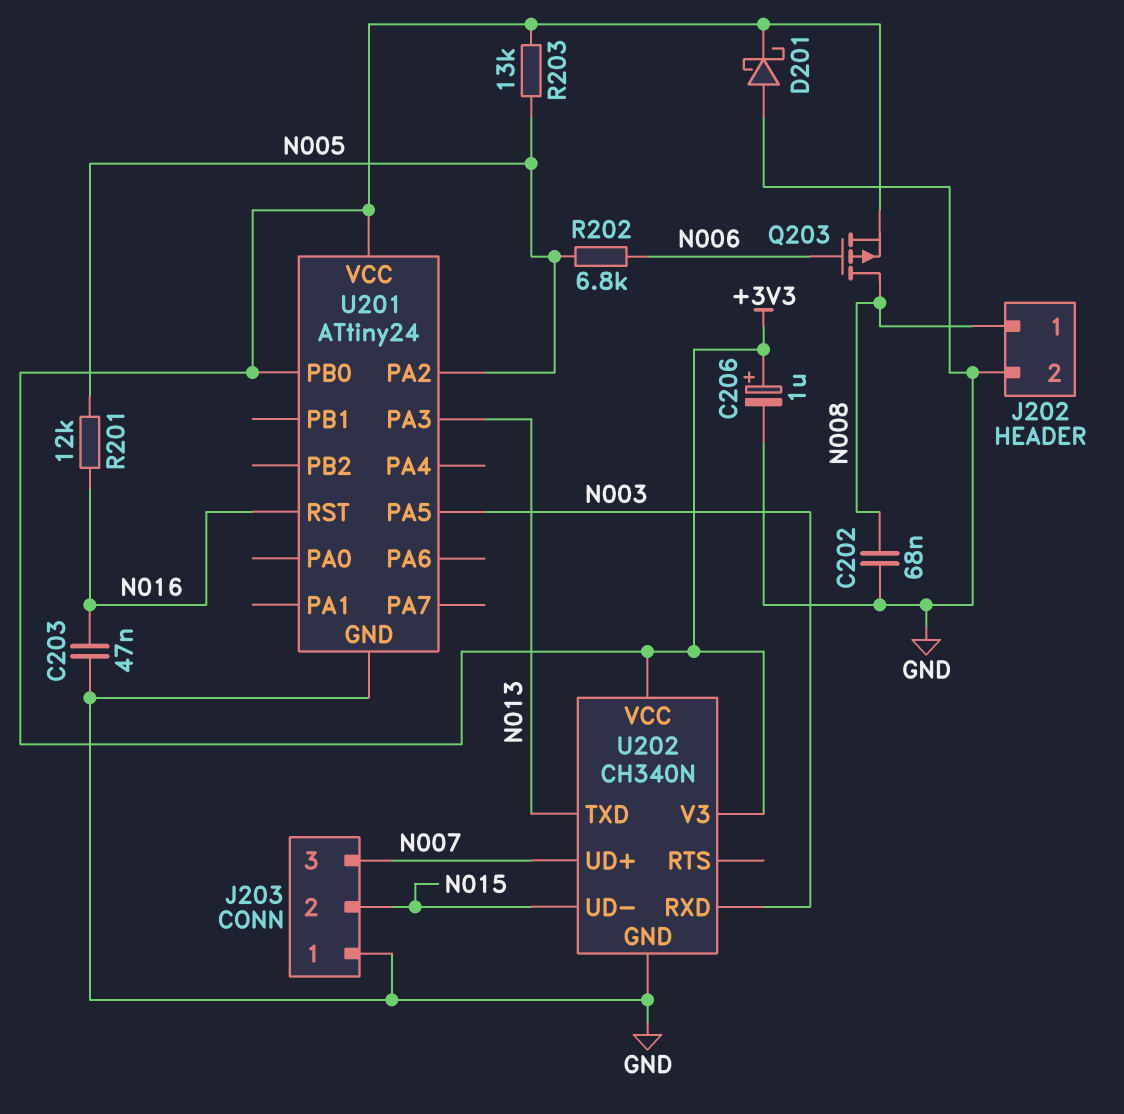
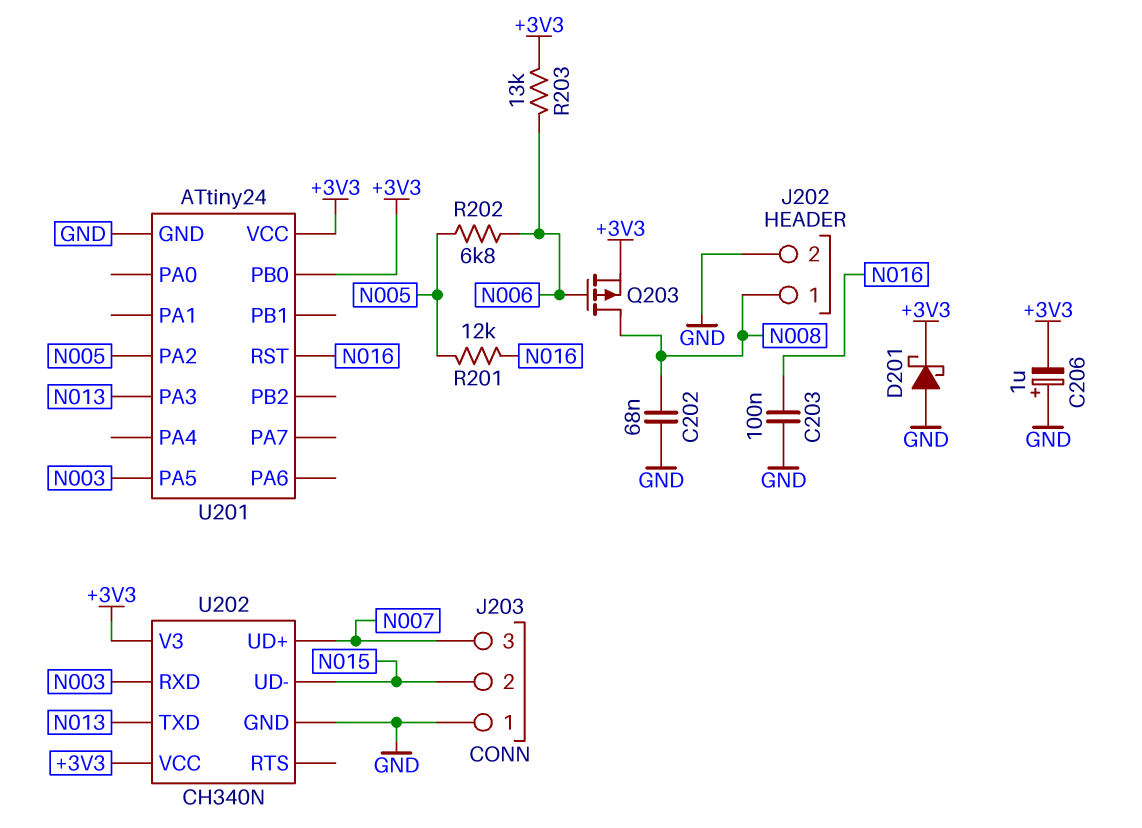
C203: 47nF (GND, N016) -> 100nF (GND, N016)
C206: 1uF (plus +3V3, minus GND) -> 1uF (plus GND, minus +3V3)
R203: 13k (+3V3, N005) -> 13k (+3V3, N006)

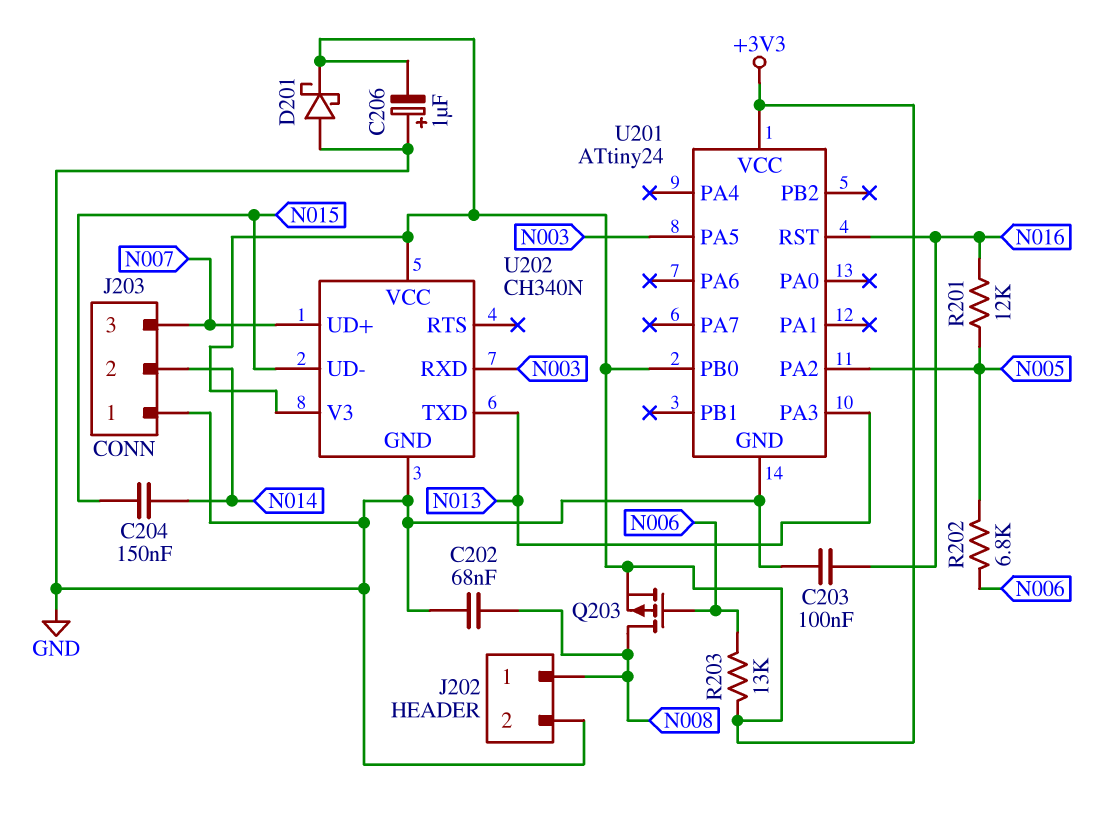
C204: none -> 150nF (N014, N015)
J203 pin 2: N015 -> N014

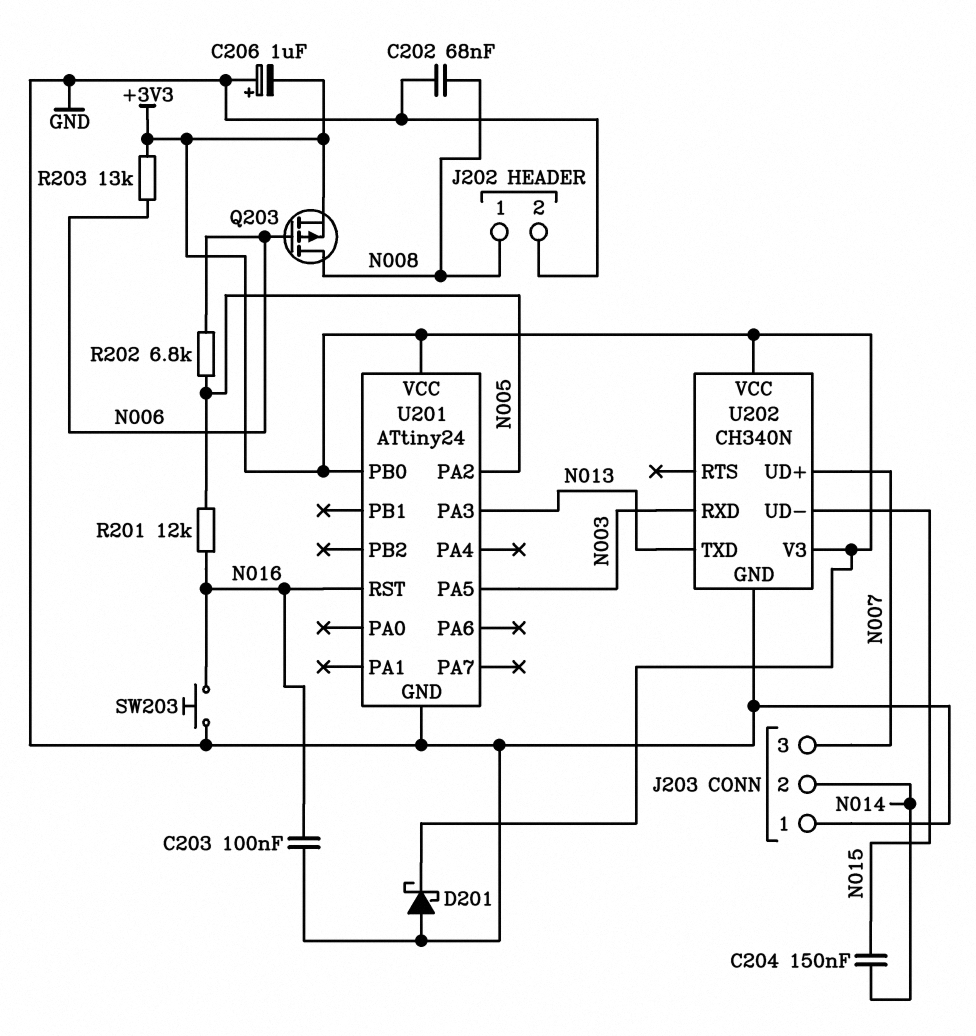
SW203: none -> button (GND, N016)

